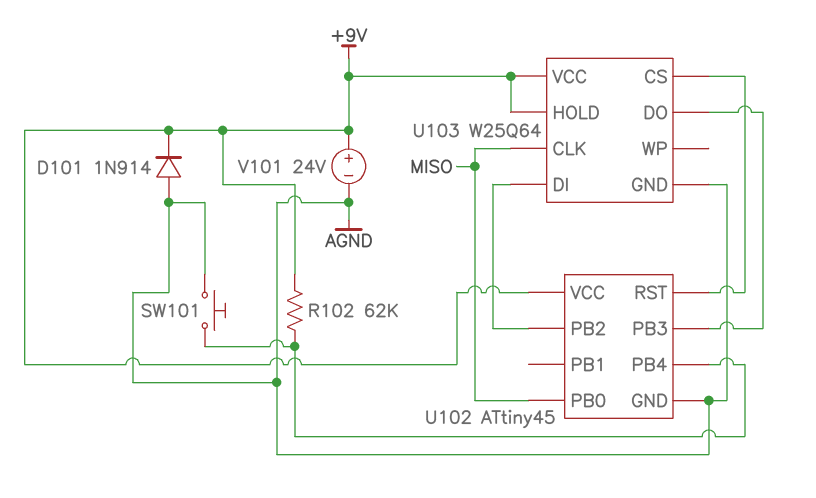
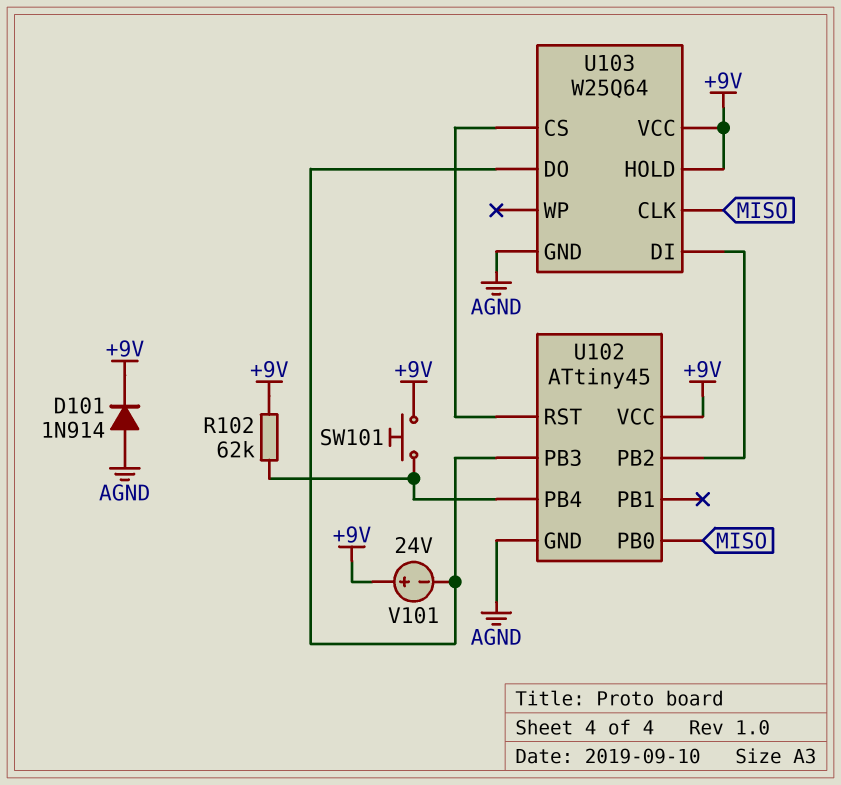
SW101: button (AGND, U102/PB4) -> button (+9V, U102/PB4)
V101: 24V (plus +9V, minus AGND) -> 24V (plus +9V, minus U102/PB3)

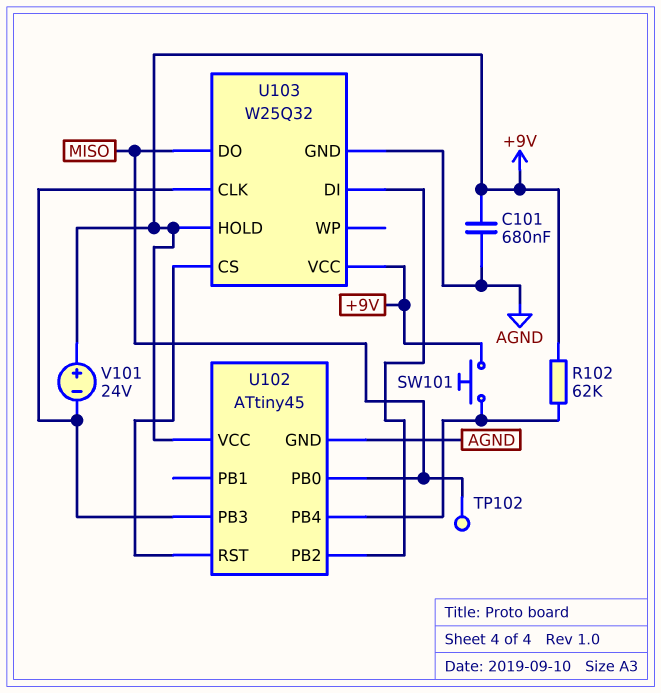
C101: none -> 680nF (+9V, AGND)
D101: diode 1N914 (A AGND, K +9V) -> none
TP102: none -> test point (MISO)
U103: W25Q64 -> W25Q32
U103 pin CLK: MISO -> U102/PB3
U103 pin DO: U102/PB3 -> MISO

